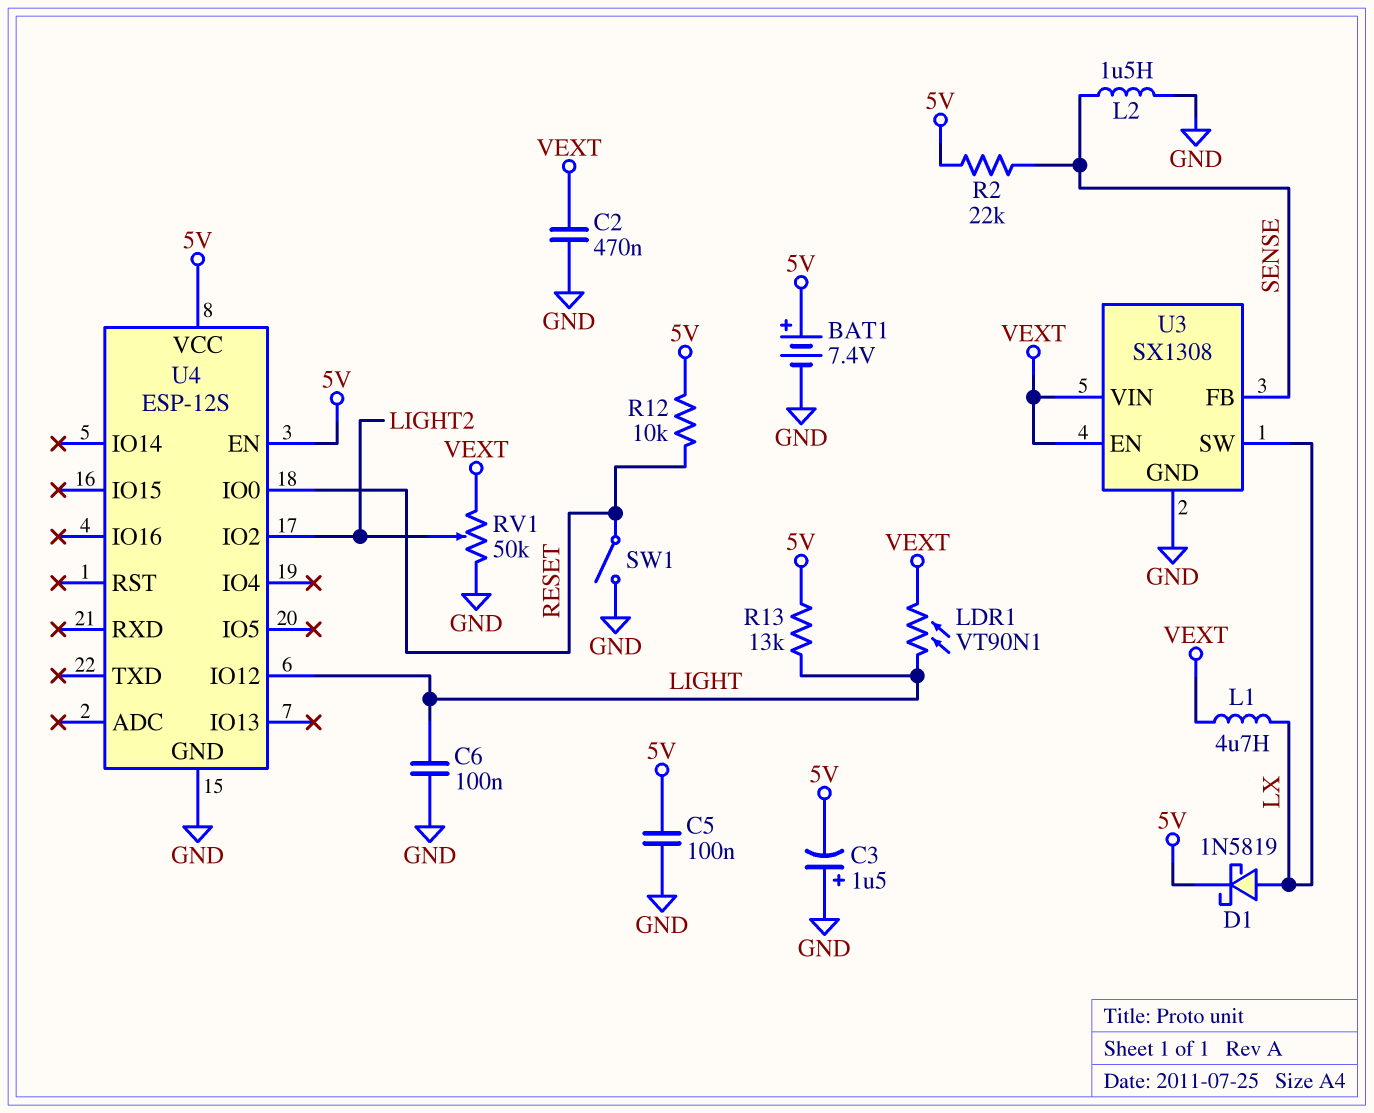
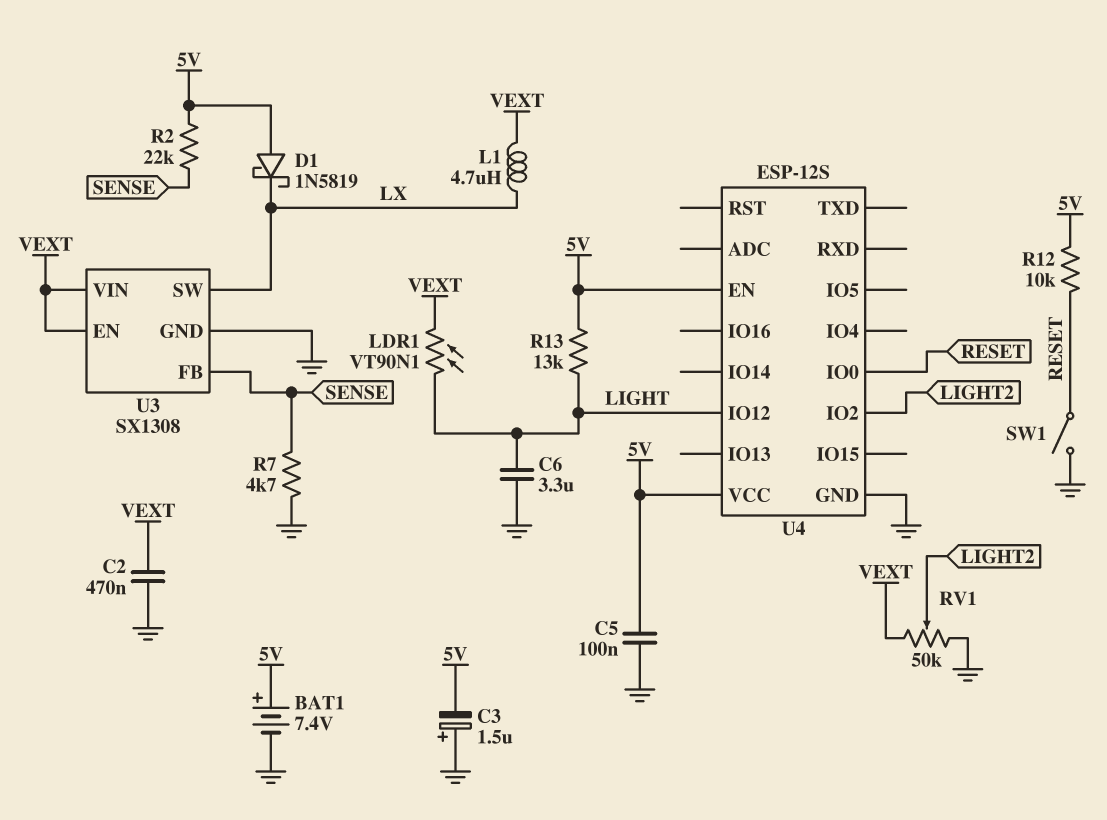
C6: 100nF (GND, LIGHT) -> 3.3uF (GND, LIGHT)
D1: schottky 1N5819 (A LX, K 5V) -> schottky 1N5819 (A 5V, K LX)
L2: 1.5uH (GND, SENSE) -> none
R7: none -> 4.7k (GND, SENSE)

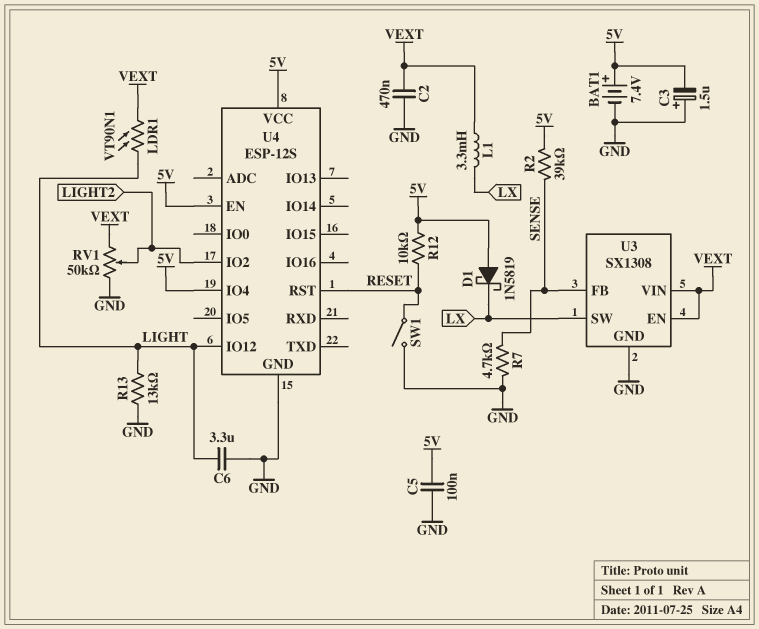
L1: 4.7uH (LX, VEXT) -> 3.3mH (LX, VEXT)
R2: 22k (5V, SENSE) -> 39k (5V, SENSE)
R13: 13k (5V, LIGHT) -> 13k (GND, LIGHT)
U4 pin IO0: RESET -> none
U4 pin IO4: none -> 5V
U4 pin RST: none -> RESET

